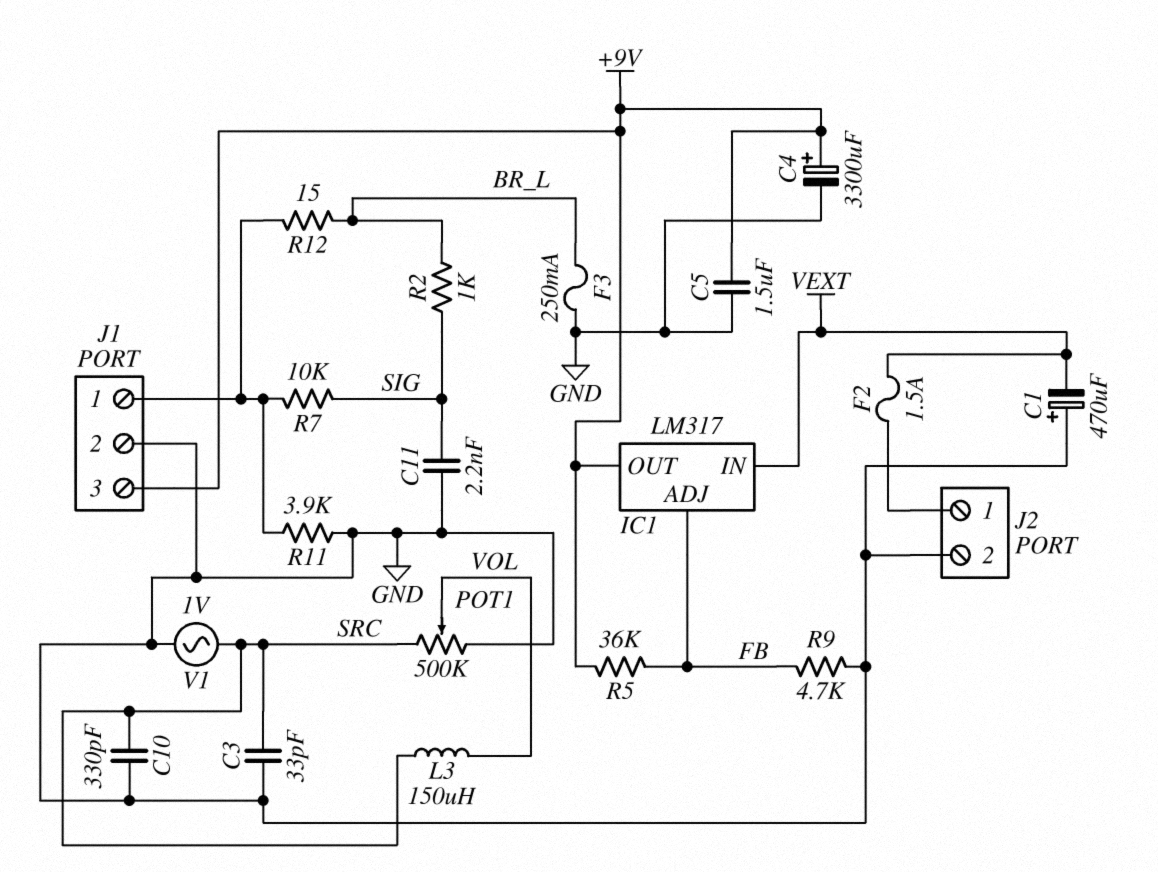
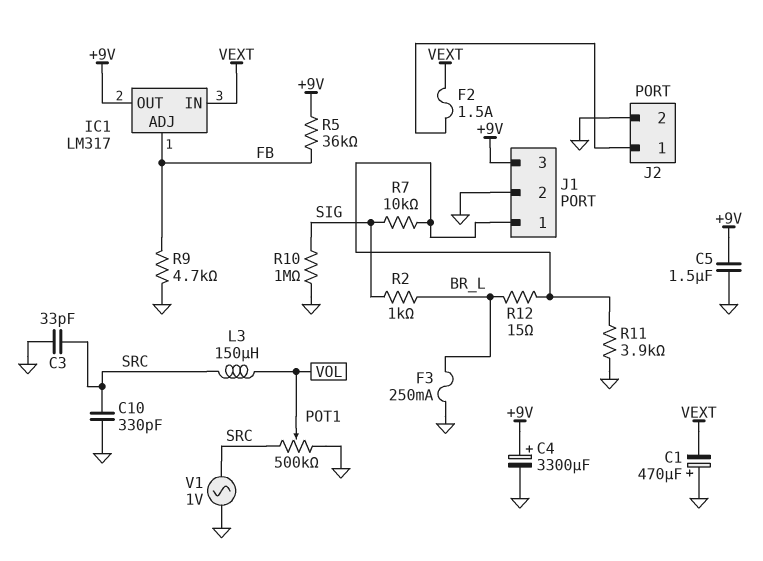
C11: 2.2nF (GND, SIG) -> none
R10: none -> 1M (GND, SIG)

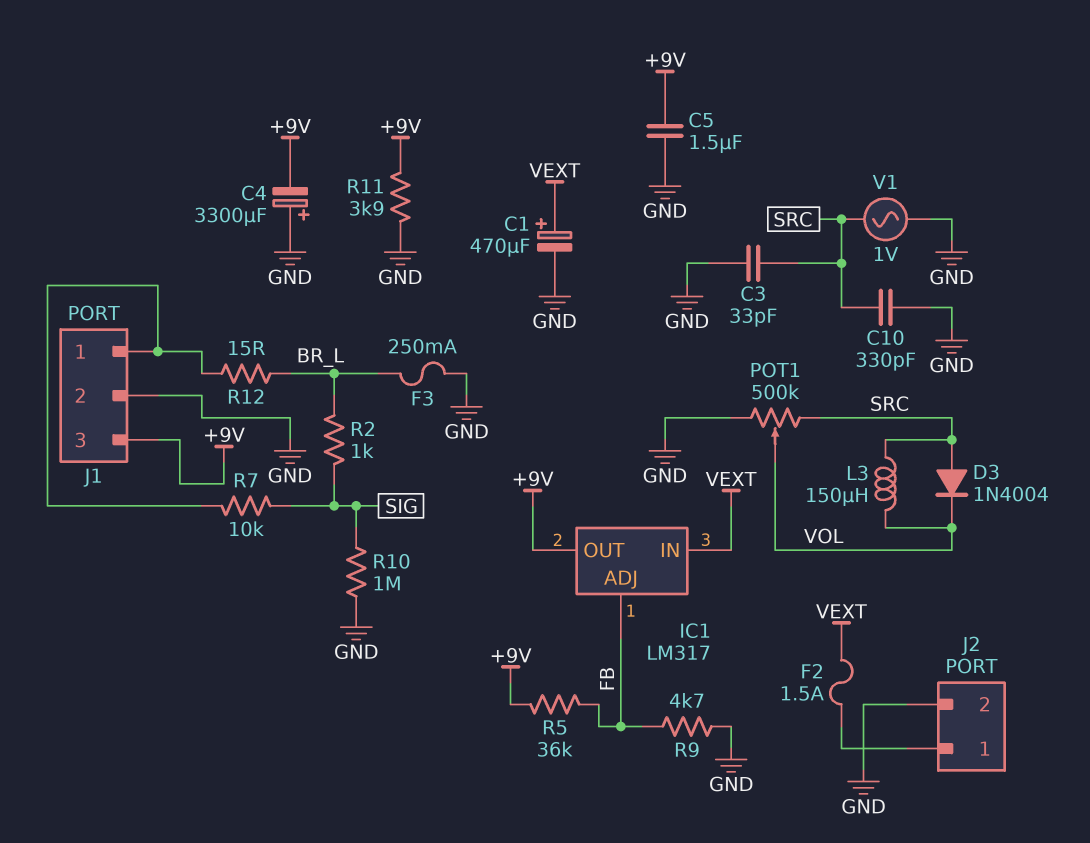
C1: 470uF (plus GND, minus VEXT) -> 470uF (plus VEXT, minus GND)
C4: 3300uF (plus +9V, minus GND) -> 3300uF (plus GND, minus +9V)
D3: none -> diode 1N4004 (A SRC, K VOL)
R11: 3.9k (GND, J1/1) -> 3.9k (+9V, GND)

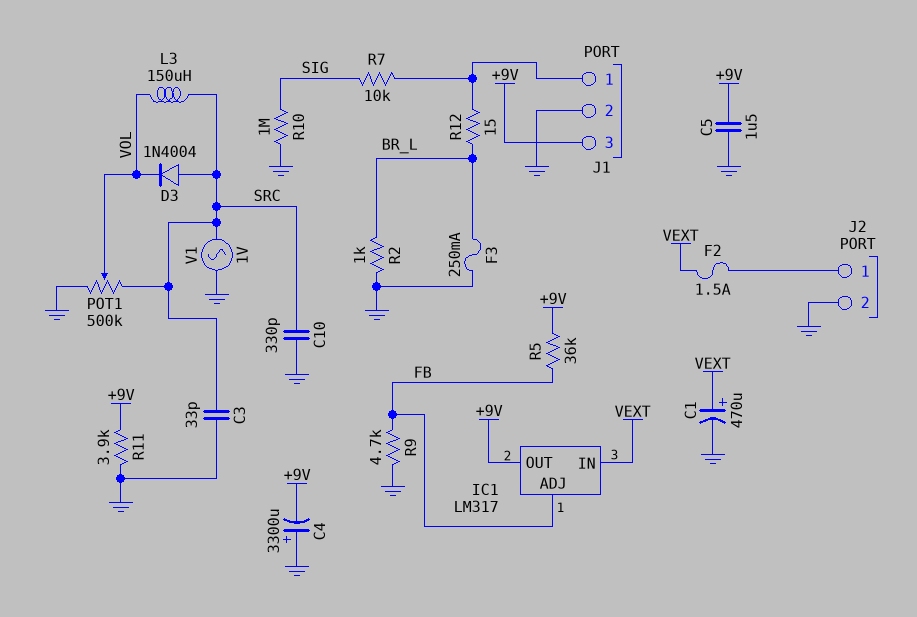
R2: 1k (BR_L, SIG) -> 1k (BR_L, GND)

